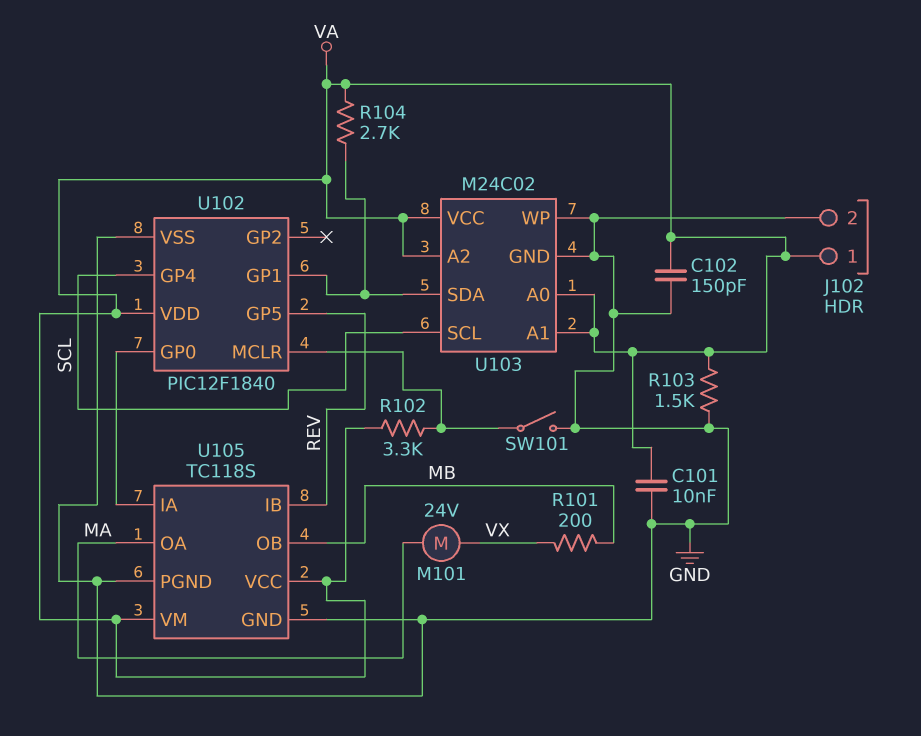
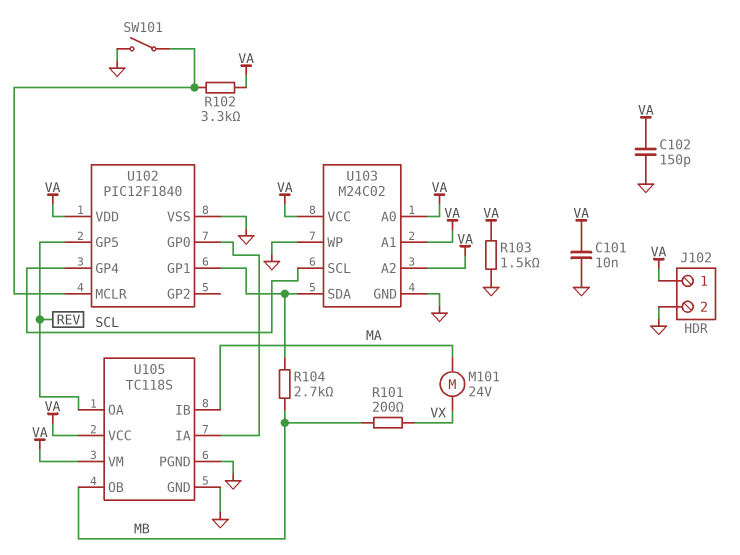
R104: 2.7k (U102/GP1, VA) -> 2.7k (MB, U102/GP1)
U105 pin IB: REV -> MA
U105 pin OA: MA -> REV

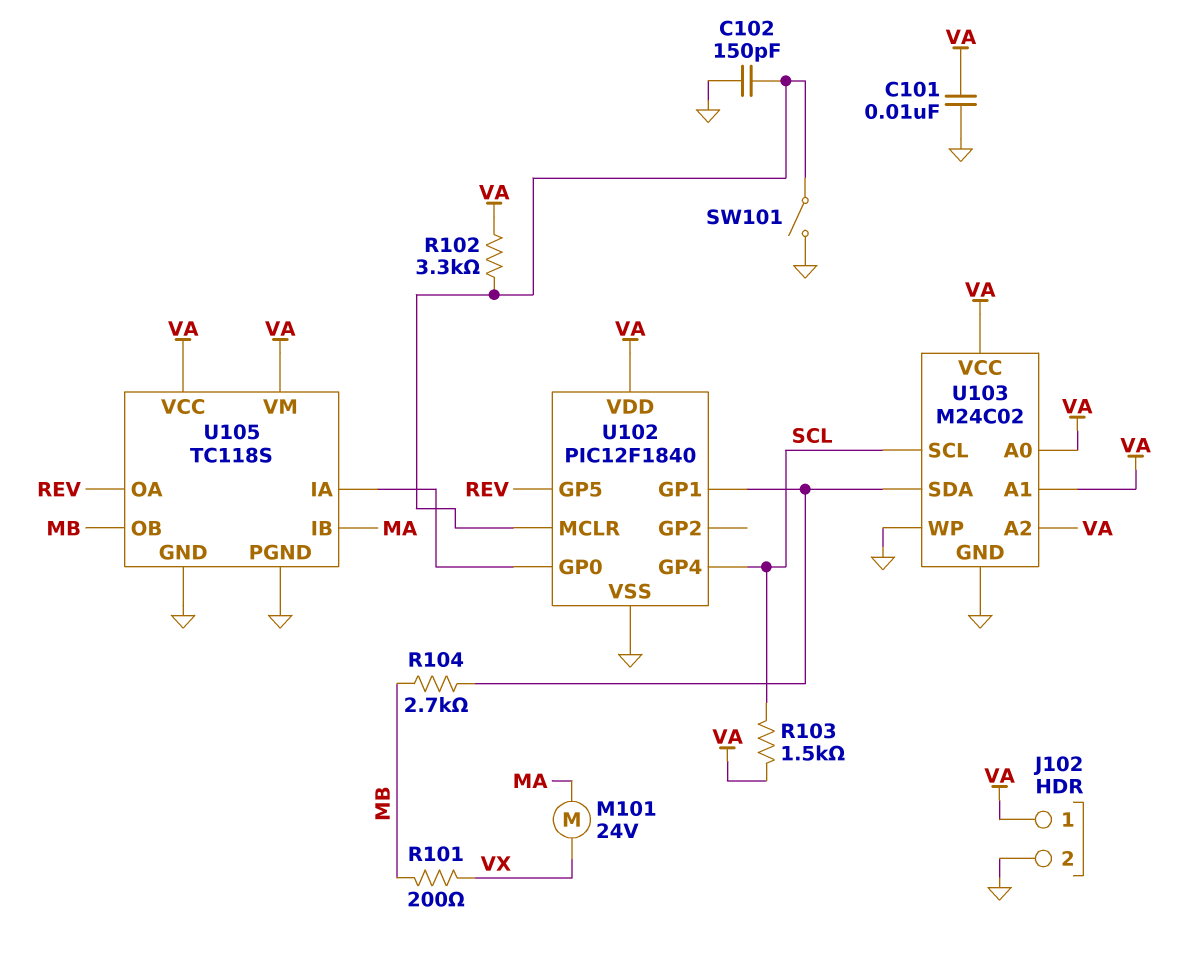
C102: 150pF (GND, VA) -> 150pF (GND, U102/MCLR)
R103: 1.5k (GND, VA) -> 1.5k (SCL, VA)

